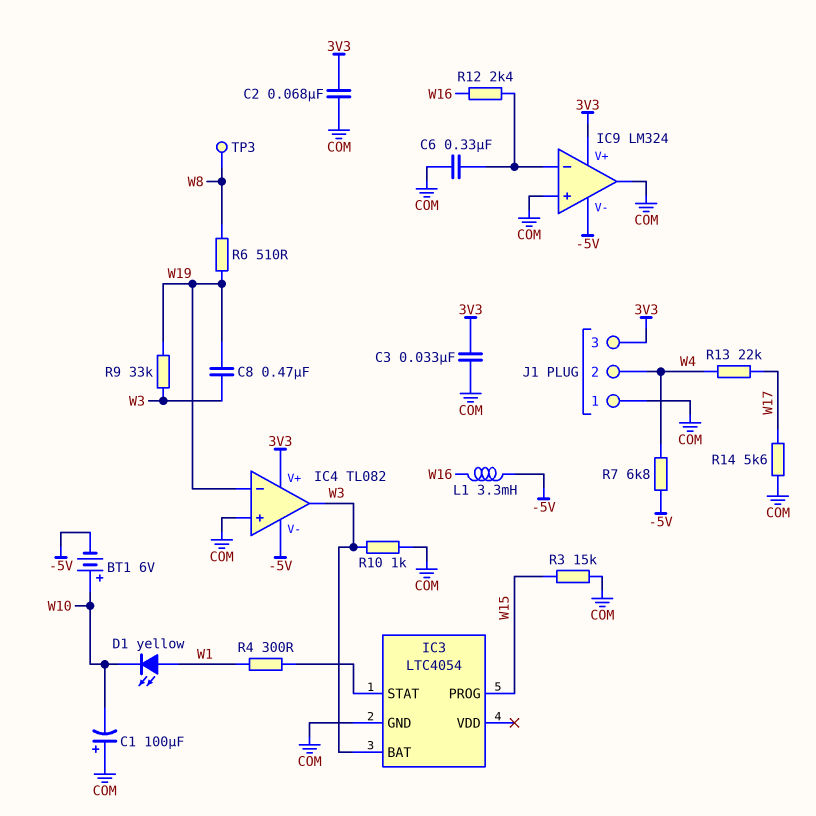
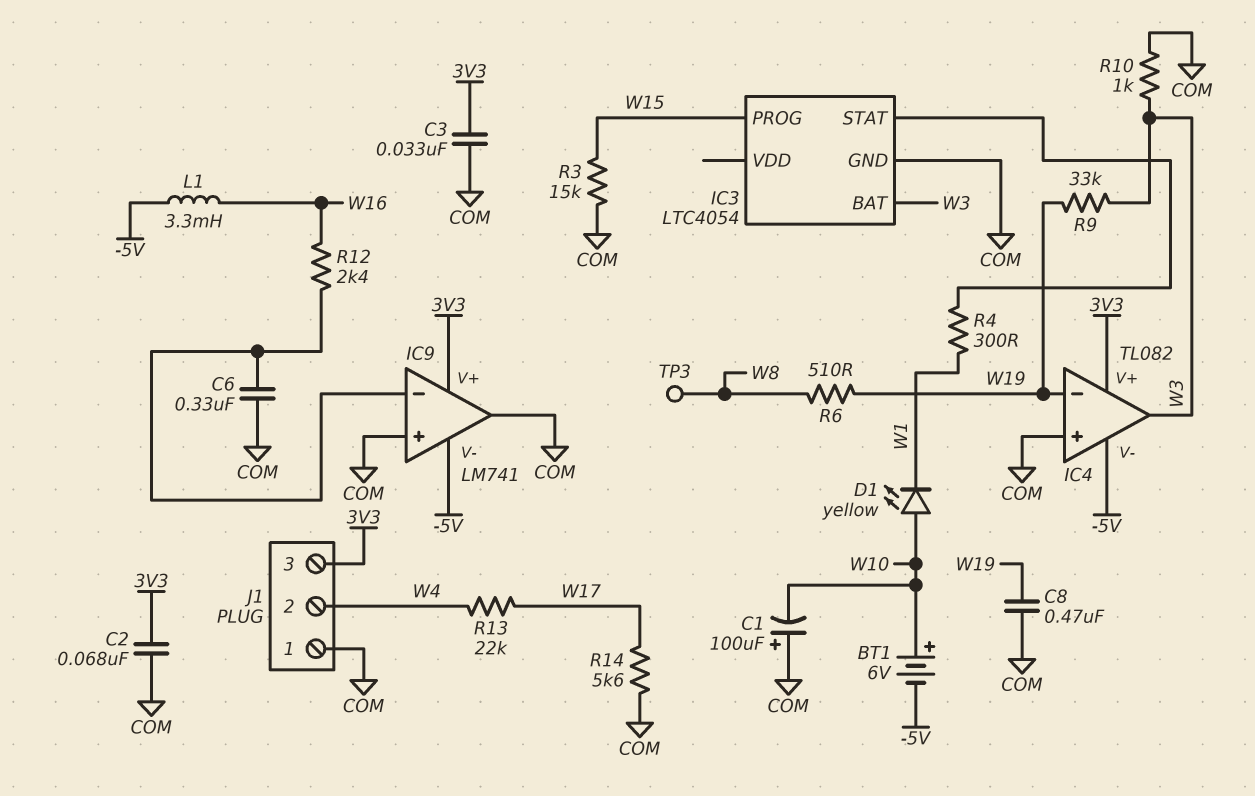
C8: 470nF (W3, W19) -> 470nF (COM, W19)
D1: LED yellow (A W1, K W10) -> LED yellow (A W10, K W1)
IC9: LM324 -> LM741
R7: 6.8k (-5V, W4) -> none

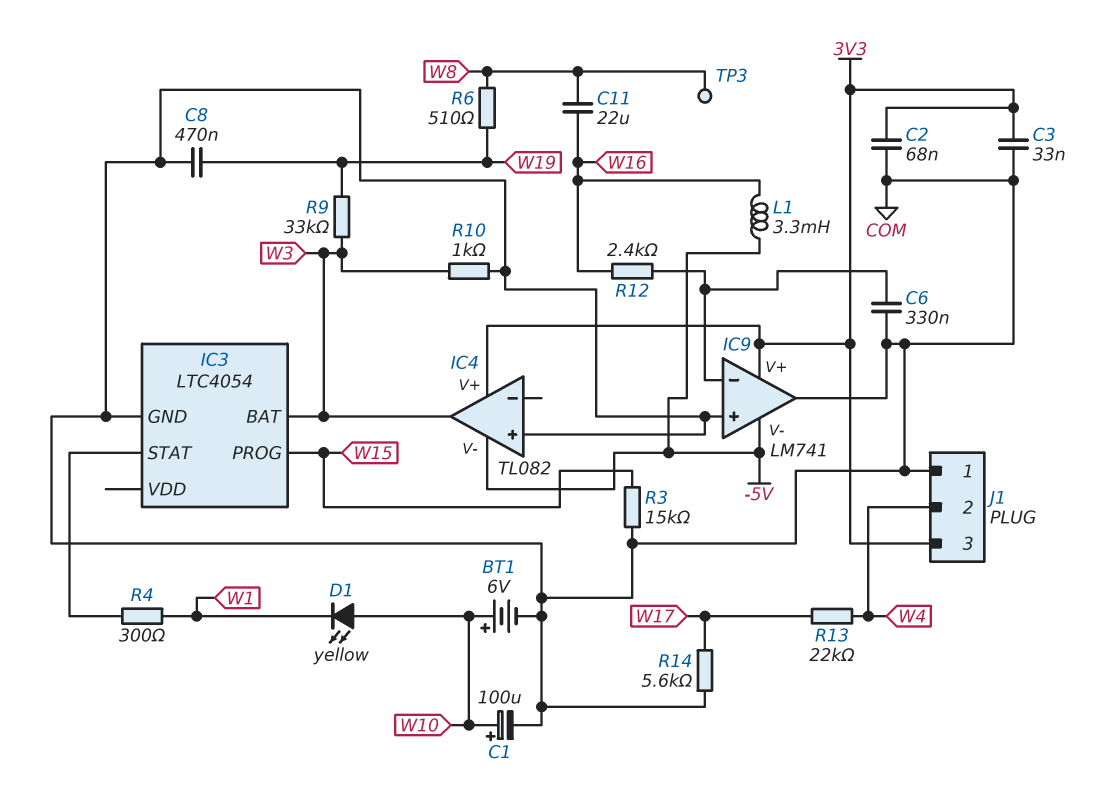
BT1: 6V (plus W10, minus -5V) -> 6V (plus W10, minus COM)
C1: 100uF (plus COM, minus W10) -> 100uF (plus W10, minus COM)
C11: none -> 22uF (W8, W16)
IC4 pin in-: W19 -> none

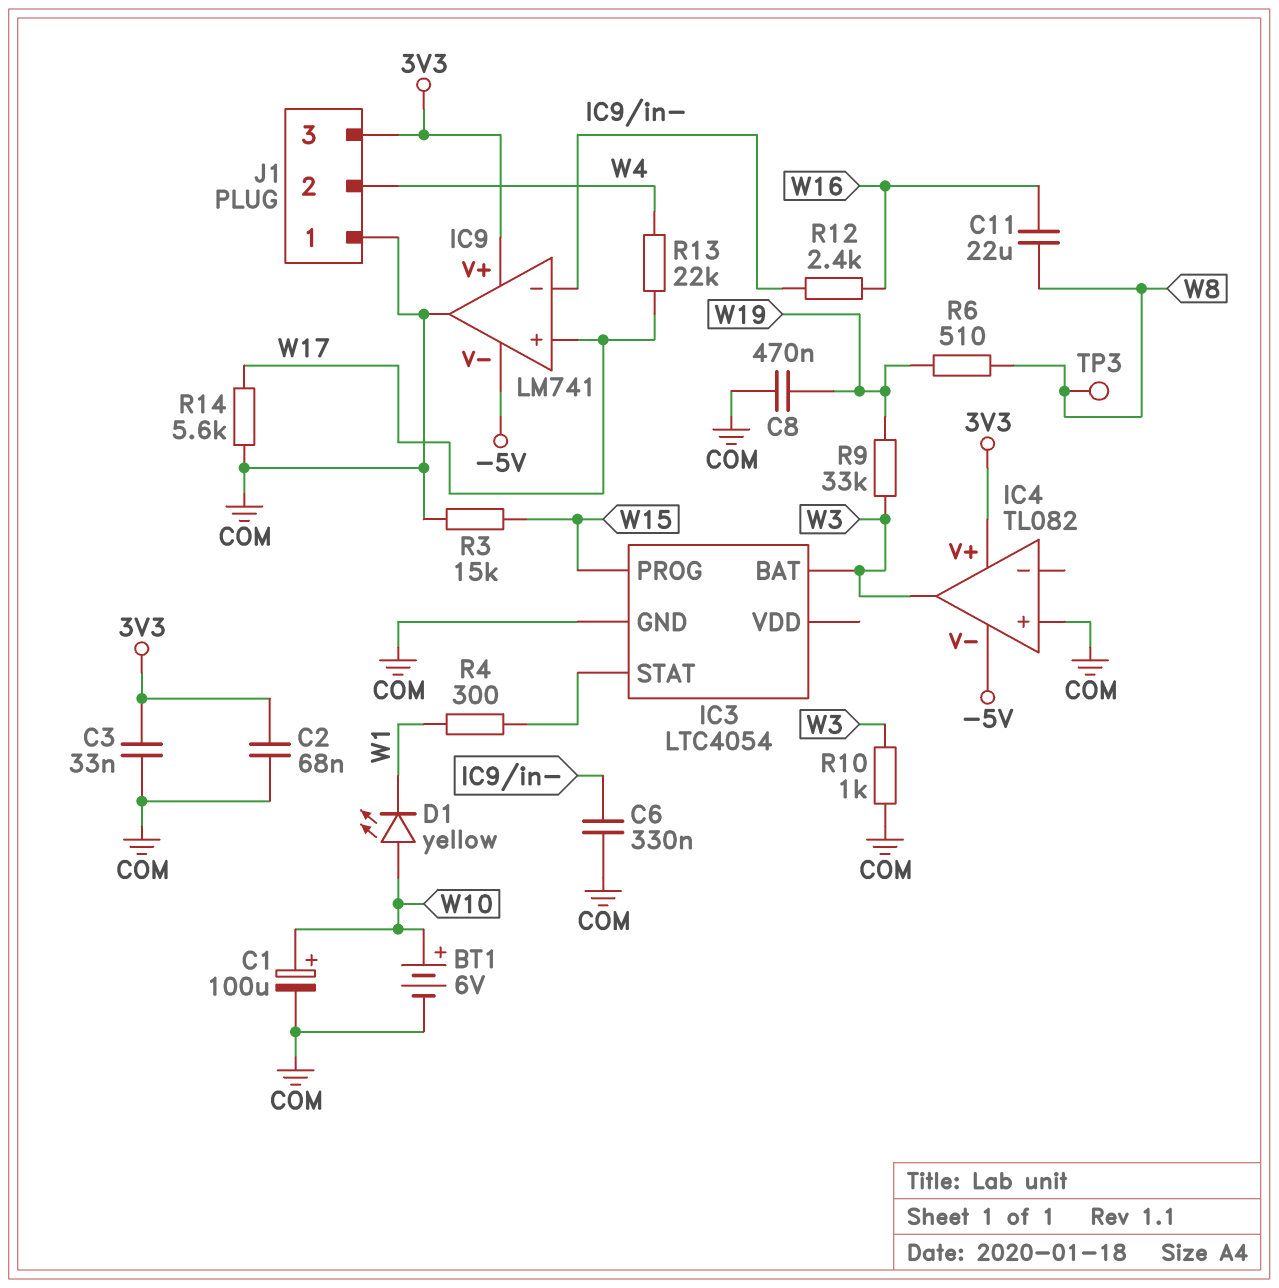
IC9 pin in+: COM -> W17
L1: 3.3mH (-5V, W16) -> none

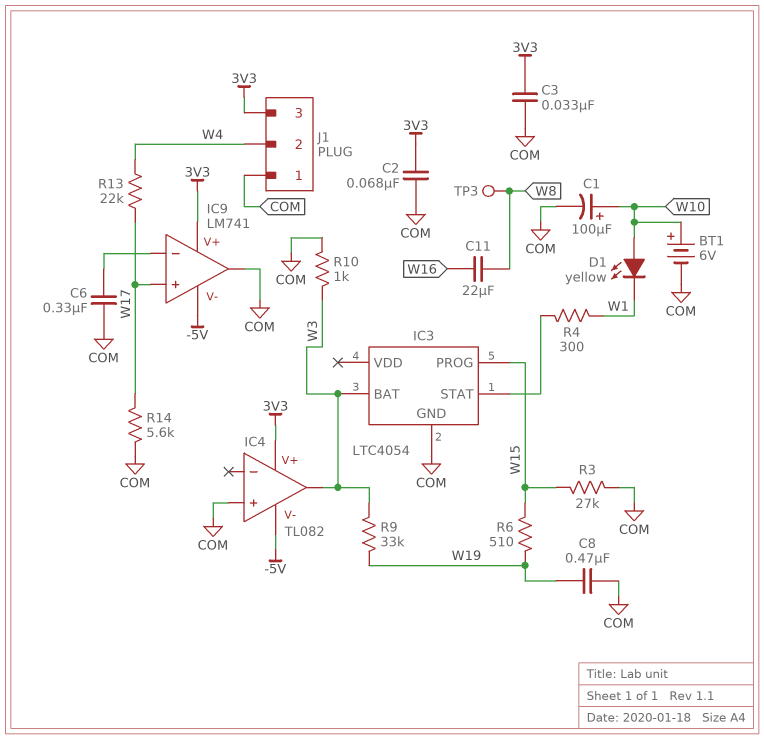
R3: 15k (COM, W15) -> 27k (COM, W15)
R6: 510 (W8, W19) -> 510 (W15, W19)
R12: 2.4k (IC9/in-, W16) -> none

